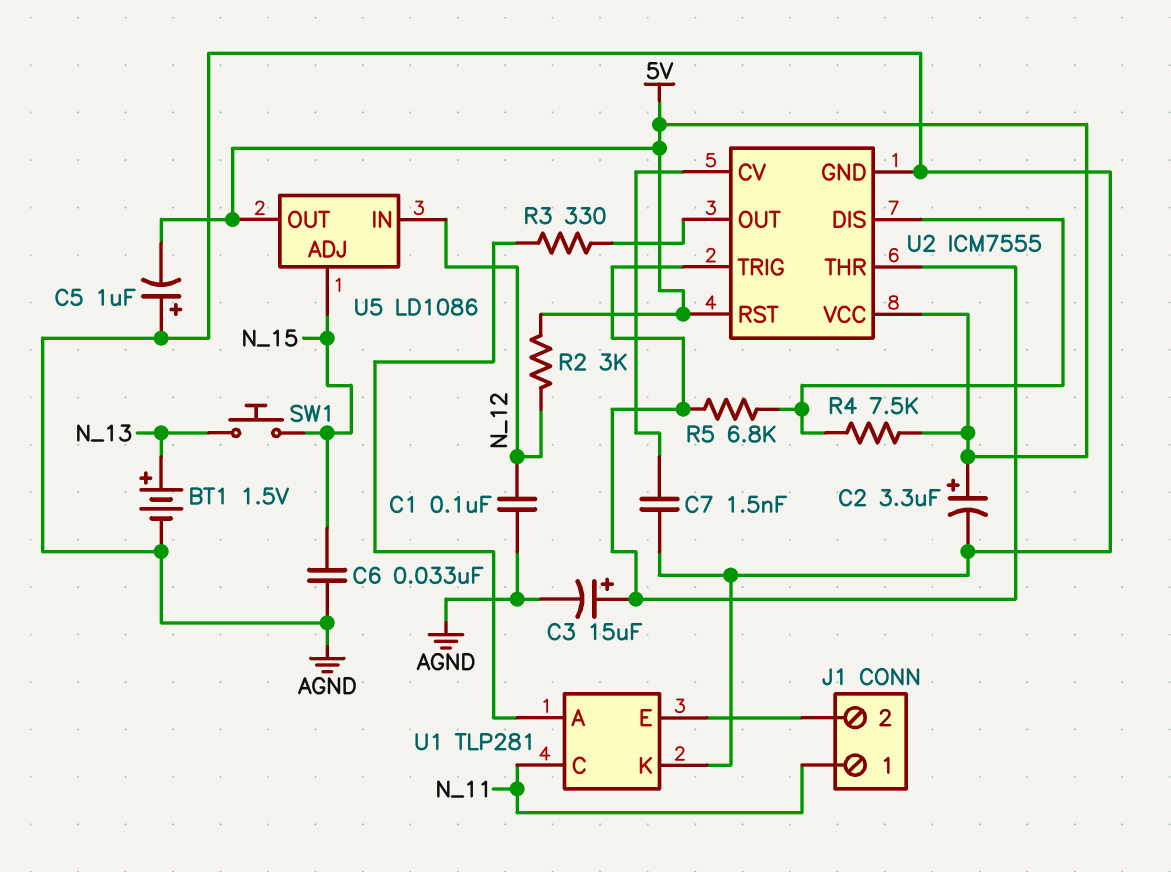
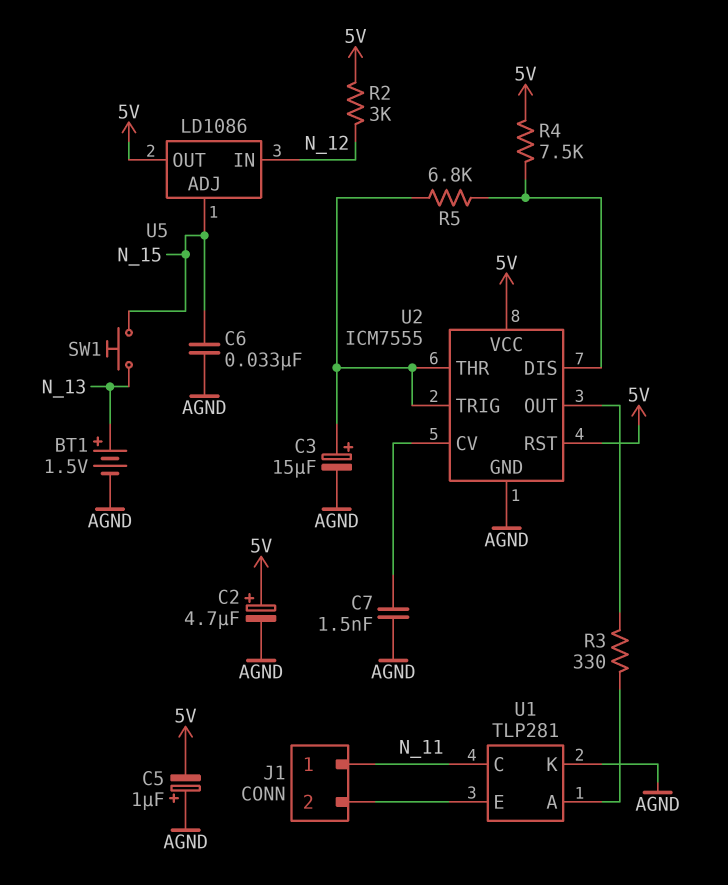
C1: 100nF (AGND, N_12) -> none
C2: 3.3uF (plus 5V, minus AGND) -> 4.7uF (plus 5V, minus AGND)

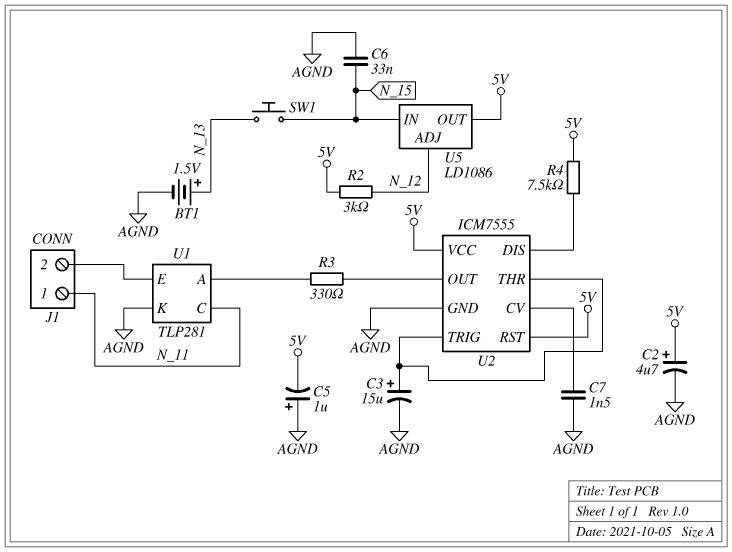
R5: 6.8k (U2/DIS, U2/THR) -> none
U5 pin ADJ: N_15 -> N_12
U5 pin IN: N_12 -> N_15

